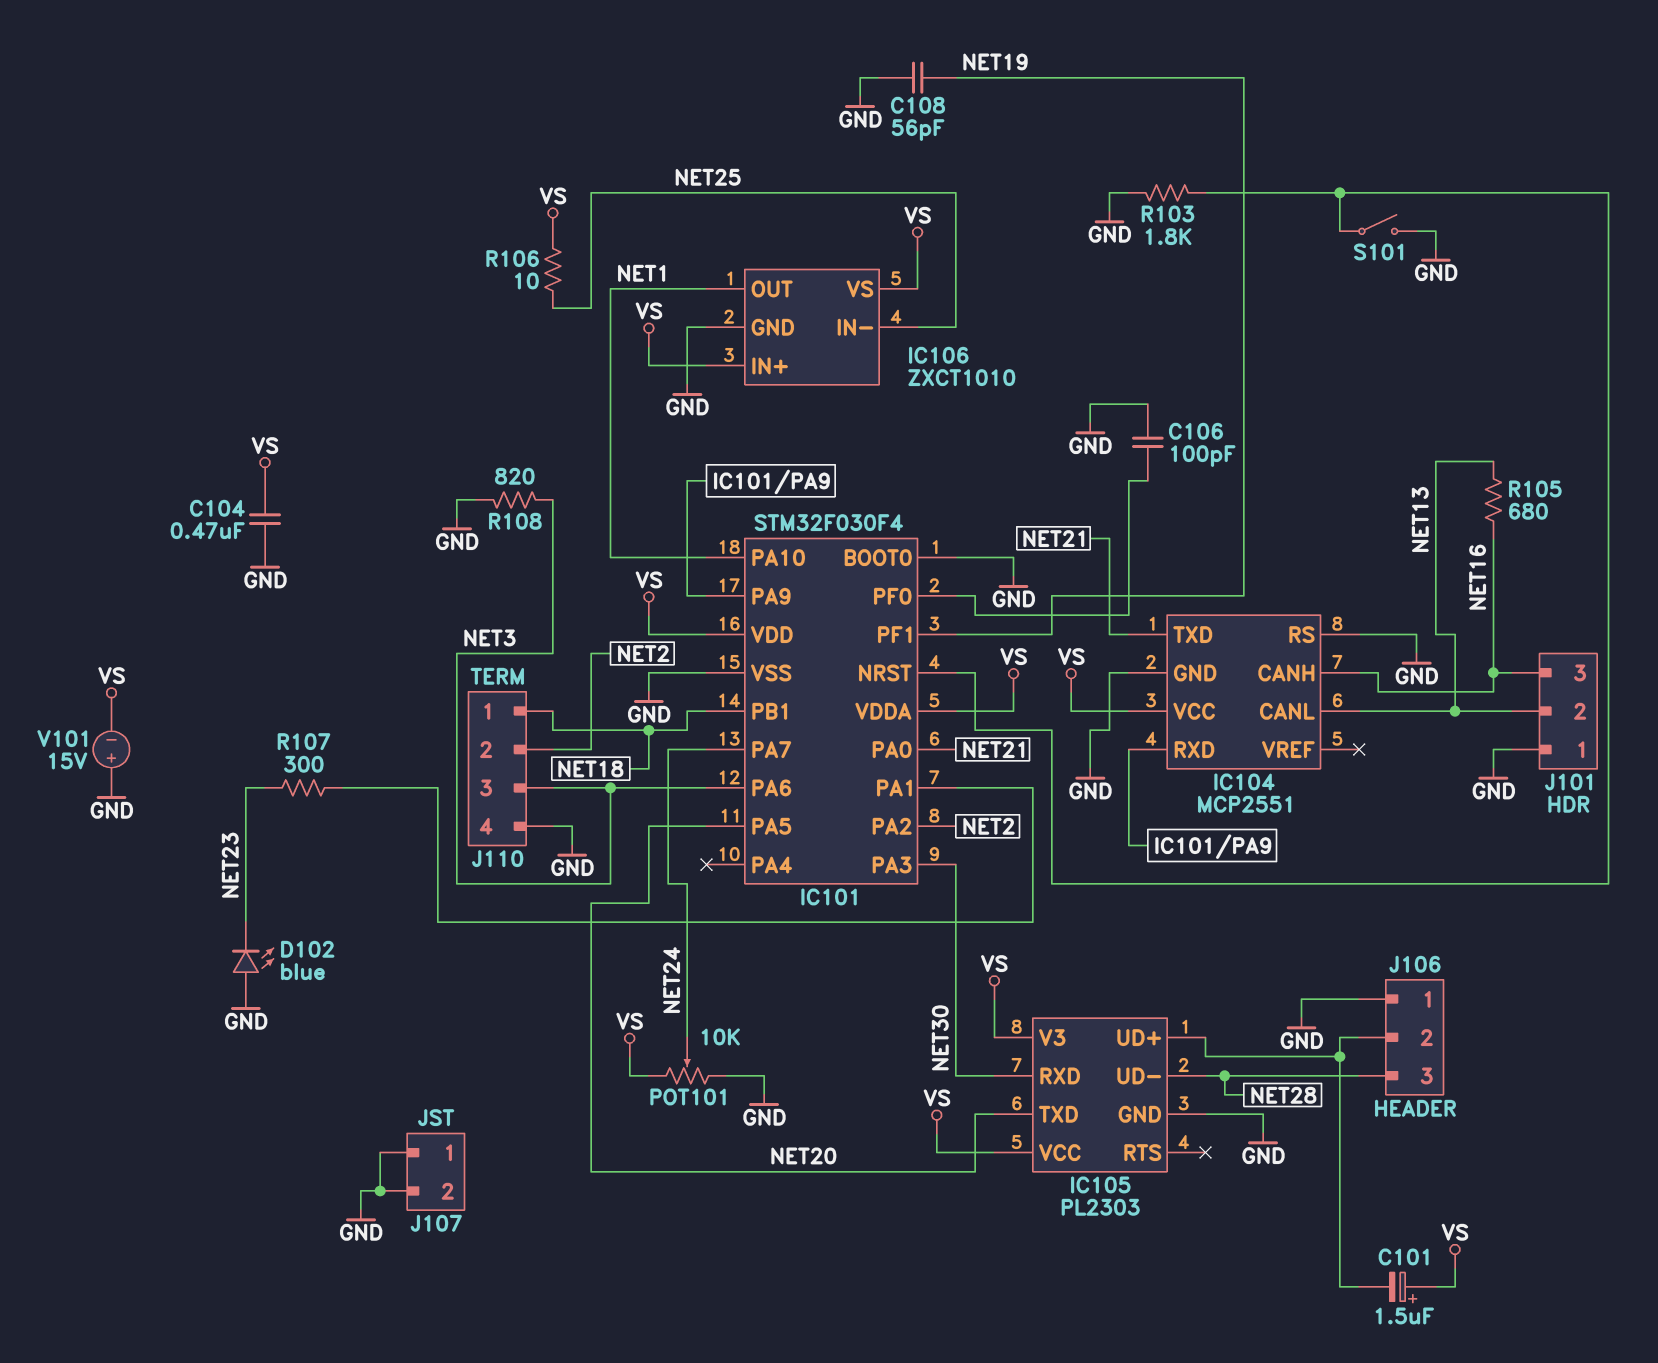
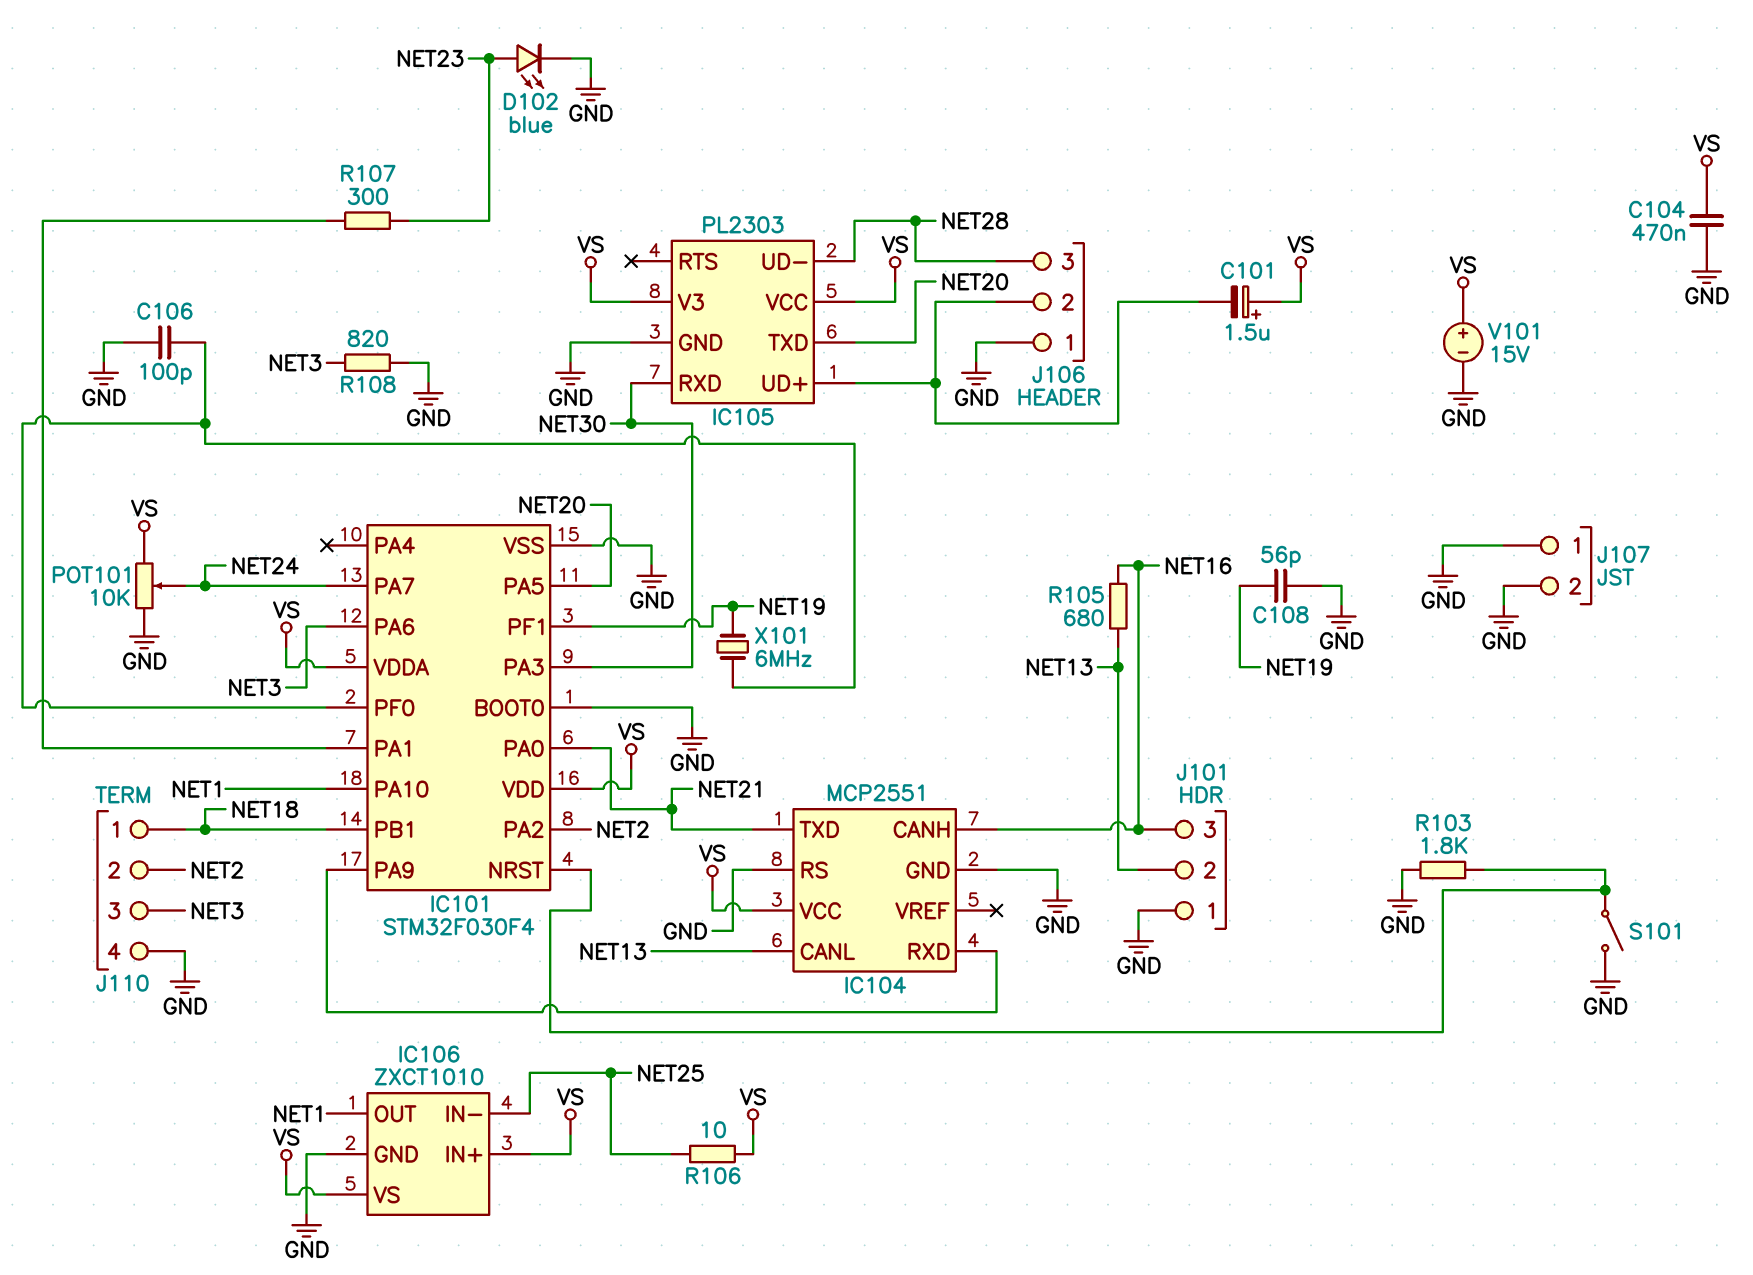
D102: LED blue (A GND, K NET23) -> LED blue (A NET23, K GND)
V101: 15V (plus GND, minus VS) -> 15V (plus VS, minus GND)
X101: none -> 6MHz (IC101/PF0, NET19)

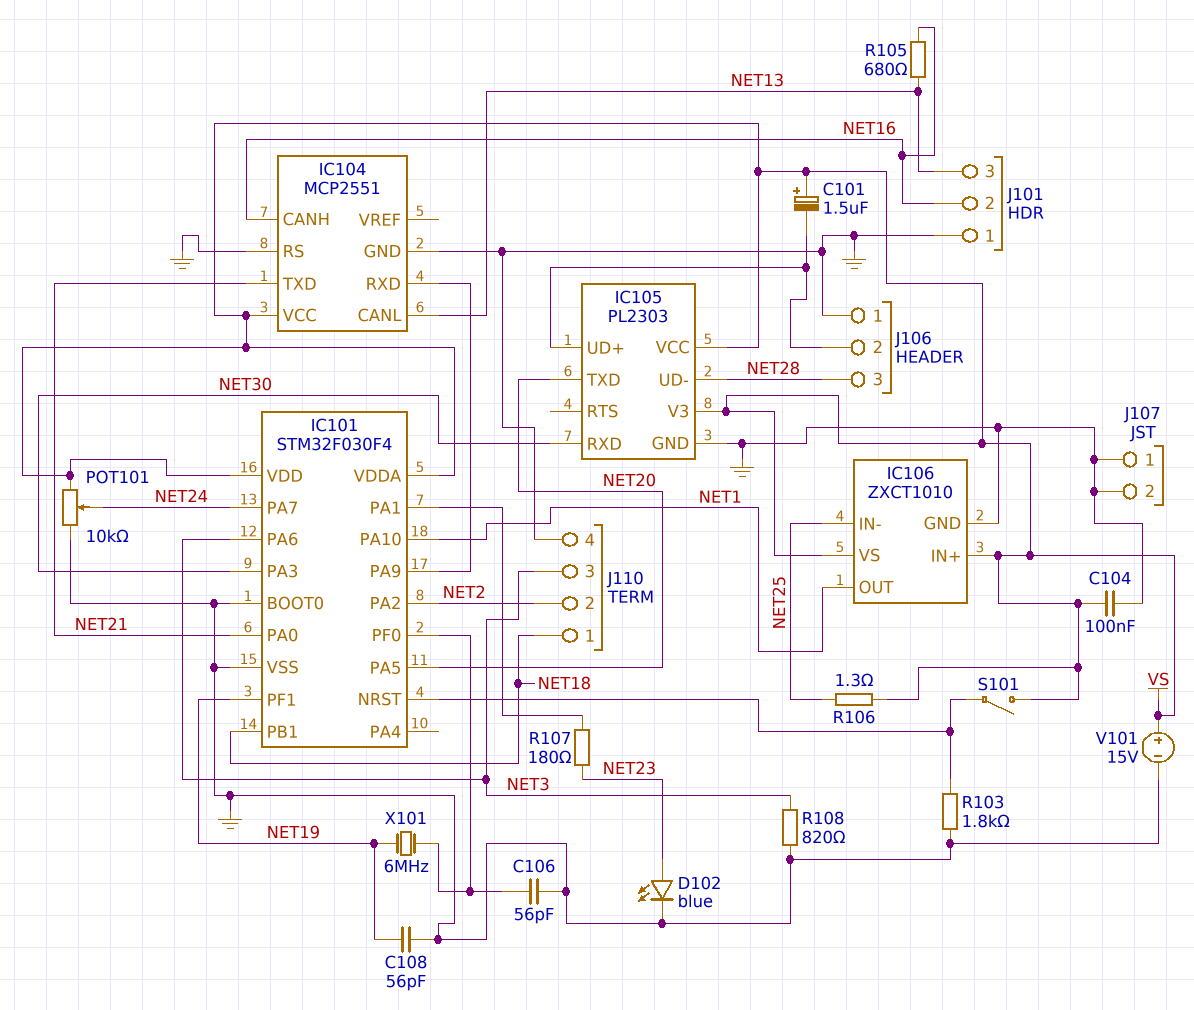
C104: 470nF (GND, VS) -> 100nF (GND, VS)
C106: 100pF (GND, IC101/PF0) -> 56pF (GND, IC101/PF0)
J101 pin 2: NET13 -> NET16
J101 pin 3: NET16 -> NET13
R106: 10 (NET25, VS) -> 1.3 (NET25, VS)
R107: 300 (IC101/PA1, NET23) -> 180 (IC101/PA1, NET23)
S101: switch (GND, IC101/NRST) -> switch (IC101/NRST, VS)

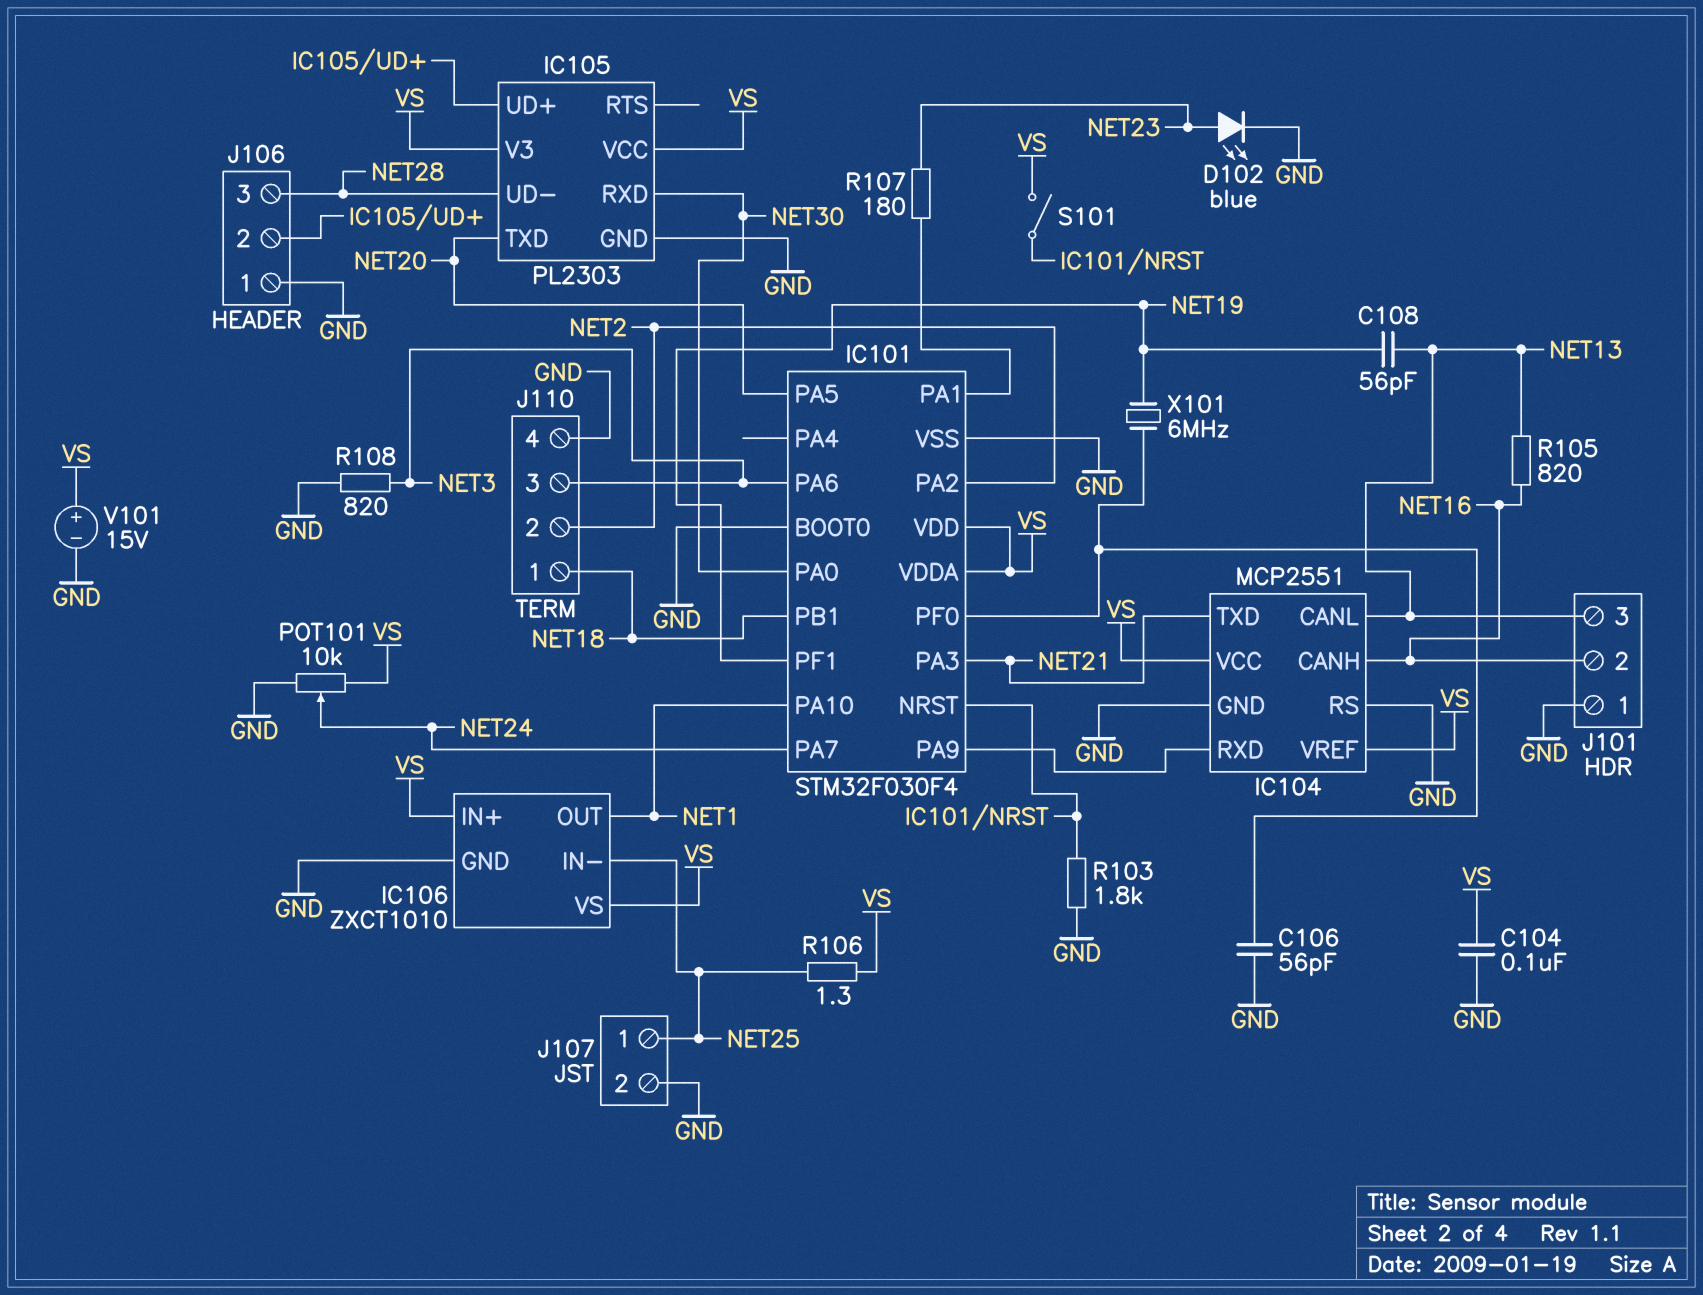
C101: 1.5uF (plus VS, minus IC105/UD+) -> none
C108: 56pF (GND, NET19) -> 56pF (NET13, NET19)
IC101 pin PA0: NET21 -> NET30
IC101 pin PA3: NET30 -> NET21
IC104 pin VREF: none -> VS
J107 pin 1: GND -> NET25
R105: 680 (NET13, NET16) -> 820 (NET13, NET16)

